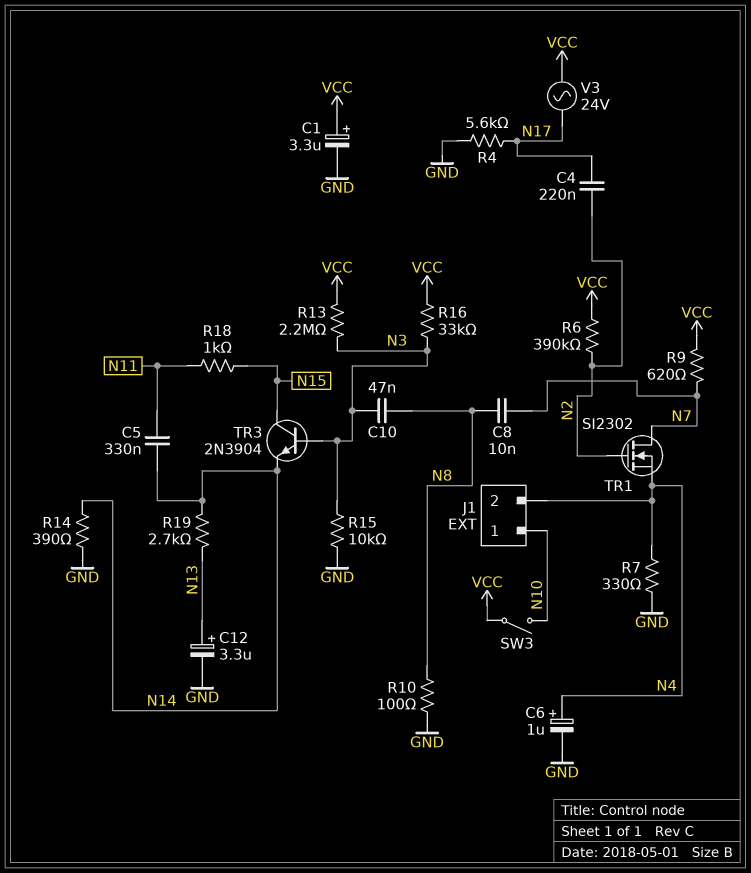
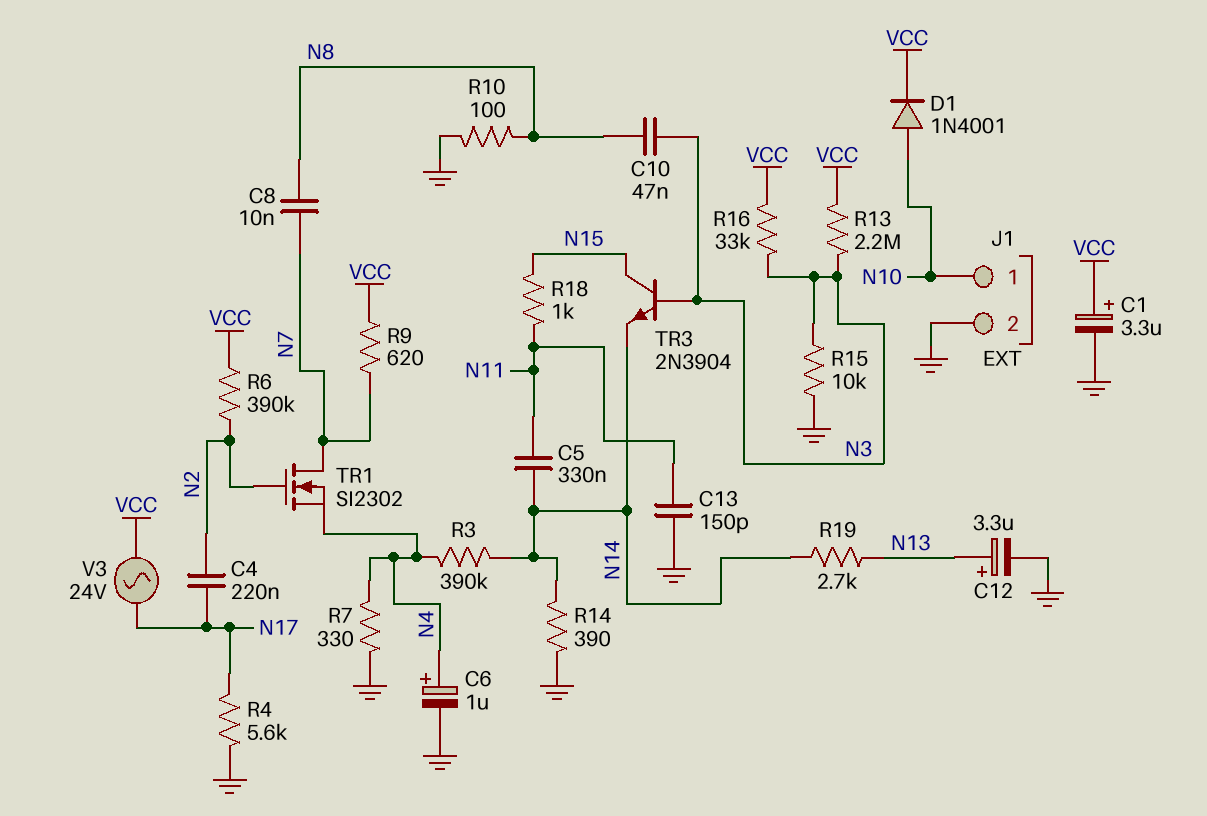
C13: none -> 150pF (GND, N11)
D1: none -> diode 1N4001 (A N10, K VCC)
J1 pin 2: N4 -> GND
R3: none -> 390k (N4, N14)
SW3: switch (N10, VCC) -> none

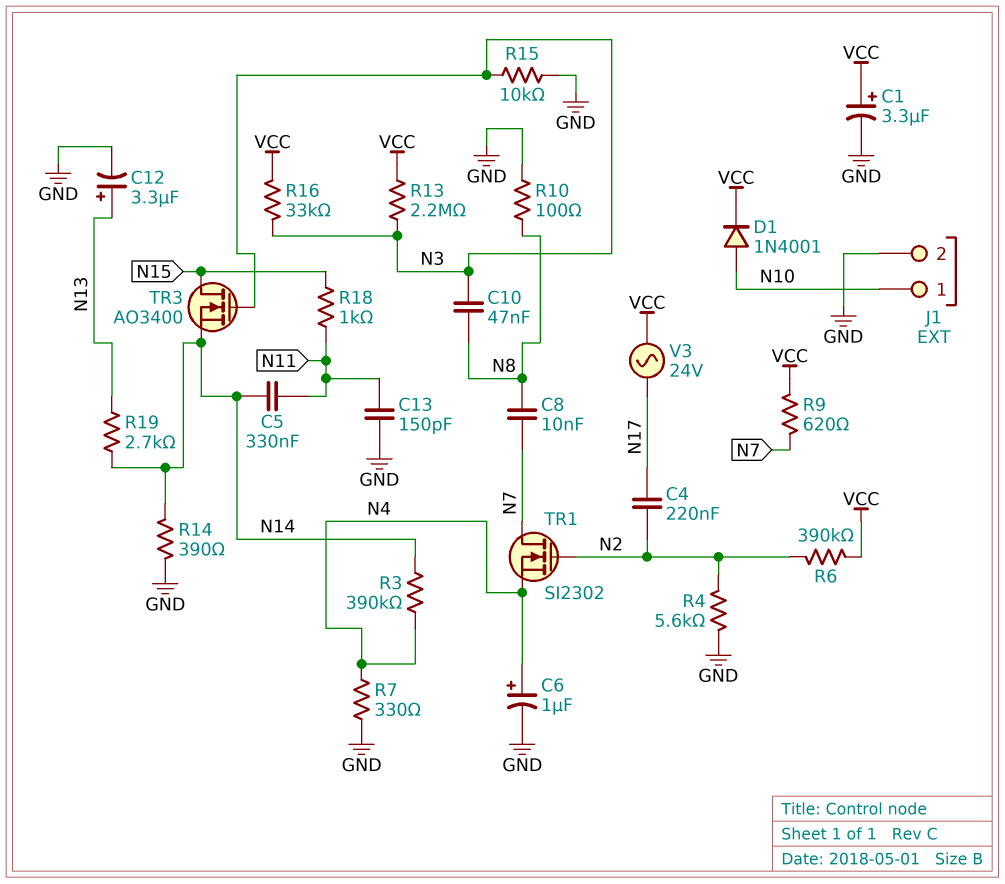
R4: 5.6k (GND, N17) -> 5.6k (GND, N2)
TR3: NPN 2N3904 (B N3, C N15, E N14) -> NMOS AO3400 (G N3, D N15, S N14)

